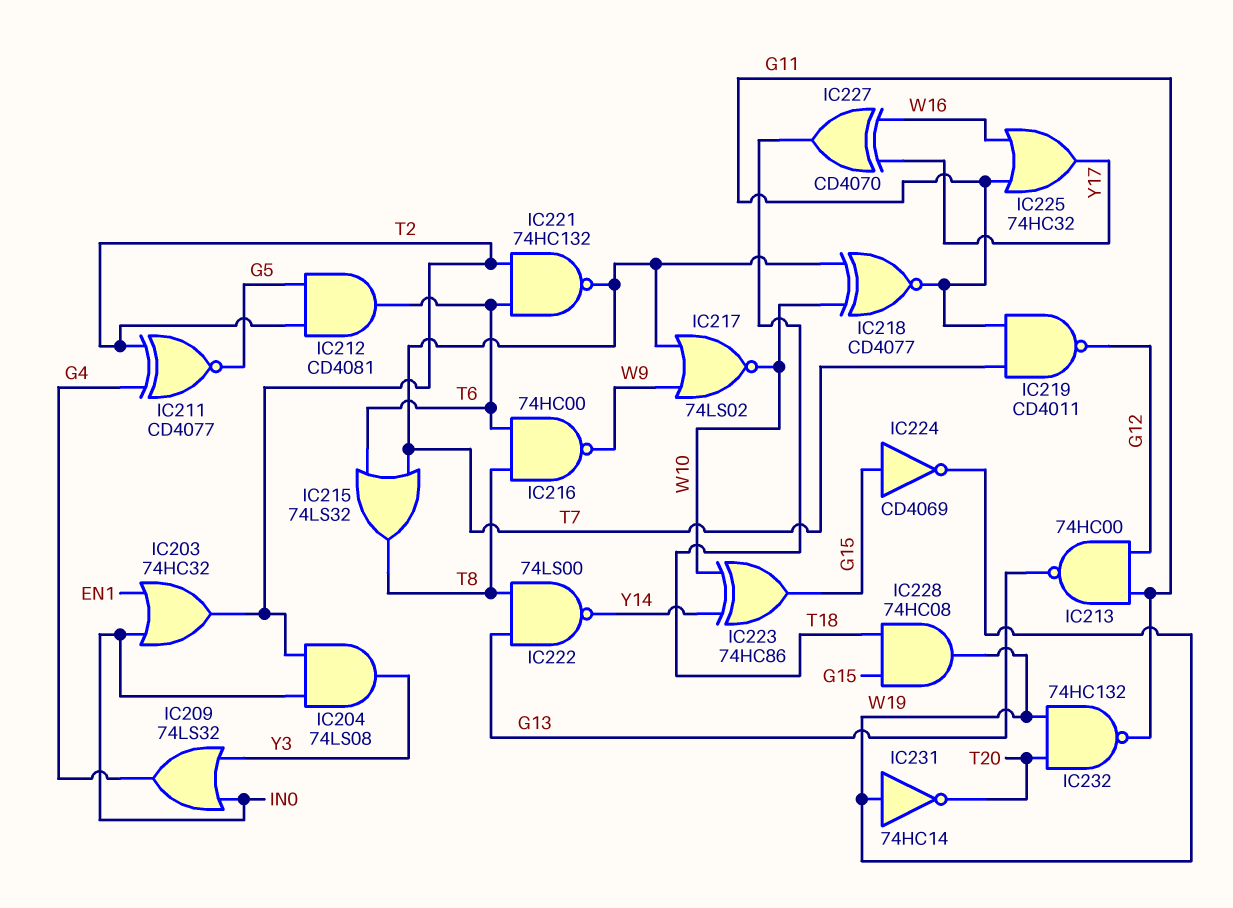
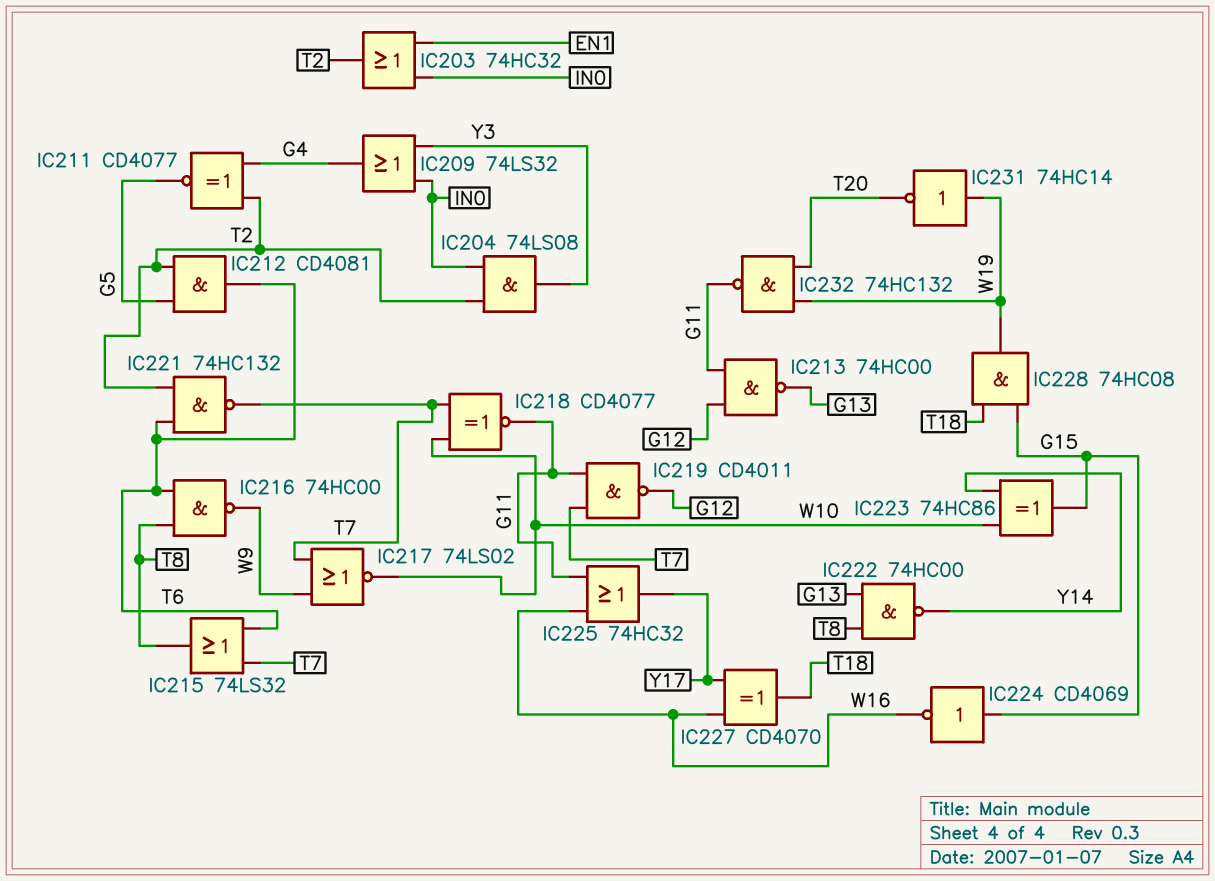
IC222: NAND 74LS00 (in G13, in T8, out Y14) -> NAND 74HC00 (in G13, in T8, out Y14)
IC224: NOT CD4069 (in G15, out W19) -> NOT CD4069 (in G15, out W16)

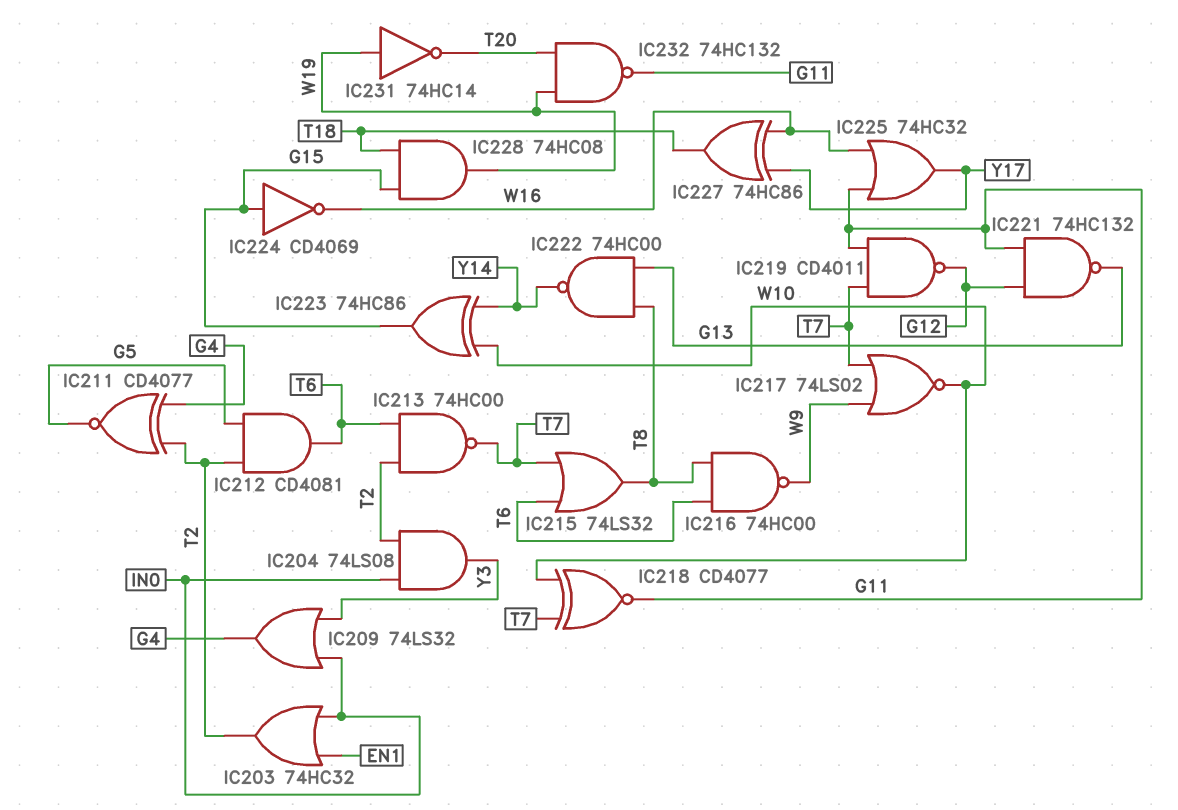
IC213: NAND 74HC00 (in G11, in G12, out G13) -> NAND 74HC00 (in T2, in T6, out T7)
IC221: NAND 74HC132 (in T2, in T6, out T7) -> NAND 74HC132 (in G11, in G12, out G13)
IC227: XOR CD4070 (in W16, in Y17, out T18) -> XOR 74HC86 (in W16, in Y17, out T18)

